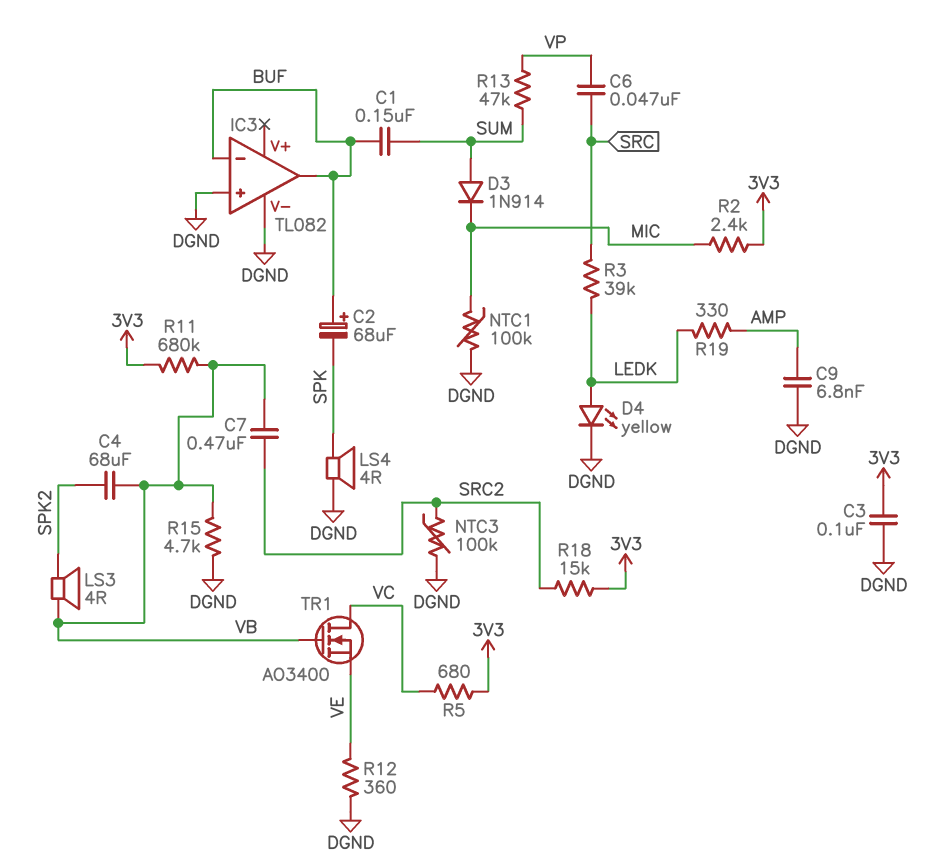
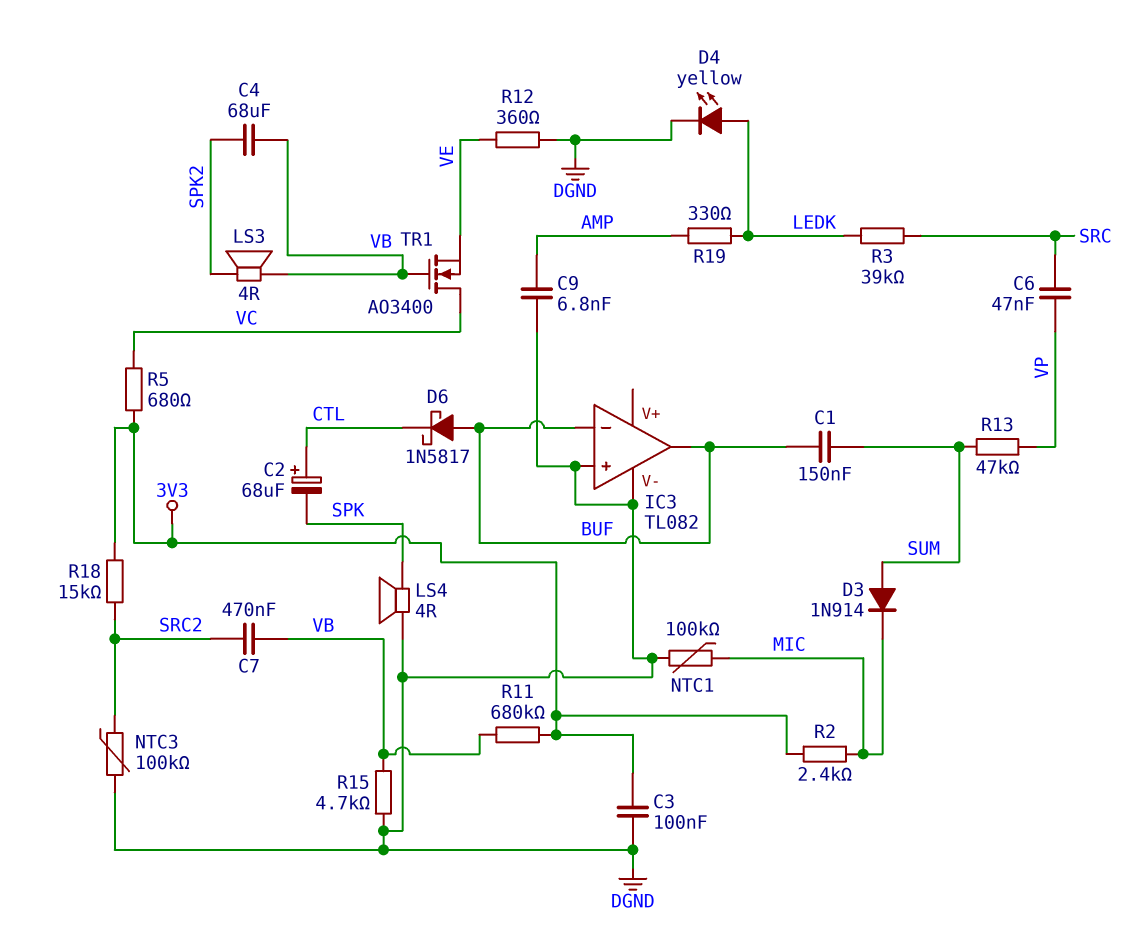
C2: 68uF (plus BUF, minus SPK) -> 68uF (plus CTL, minus SPK)
D6: none -> schottky 1N5817 (A BUF, K CTL)

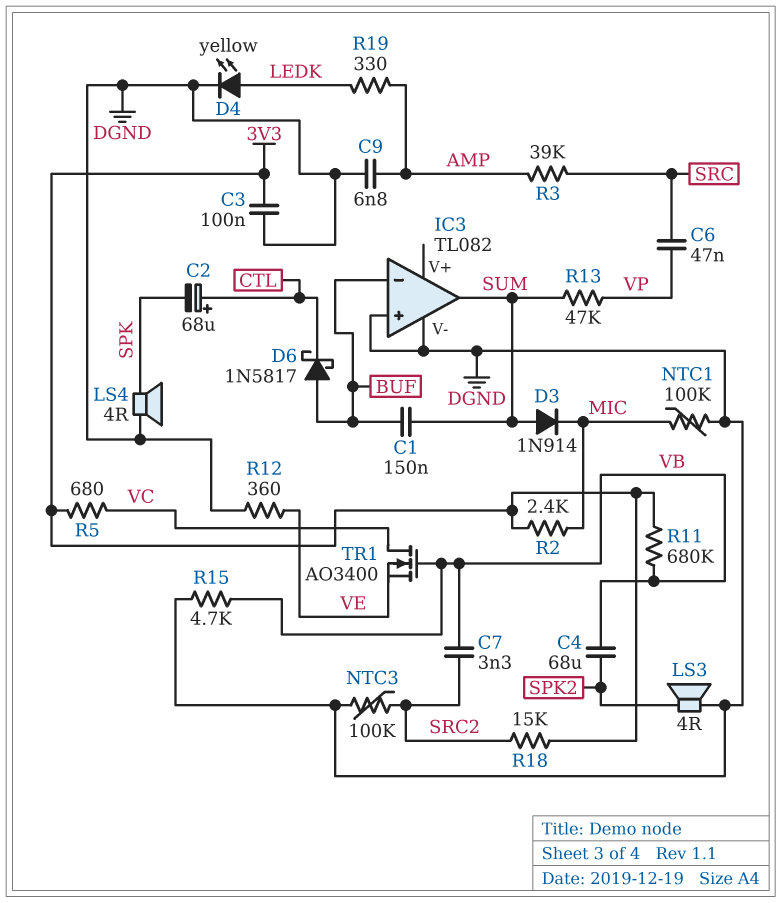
C7: 470nF (SRC2, VB) -> 3.3nF (SRC2, VB)
IC3 pin out: BUF -> SUM
LS3: speaker 4R (SPK2, VB) -> speaker 4R (DGND, SPK2)
R3: 39k (LEDK, SRC) -> 39k (AMP, SRC)

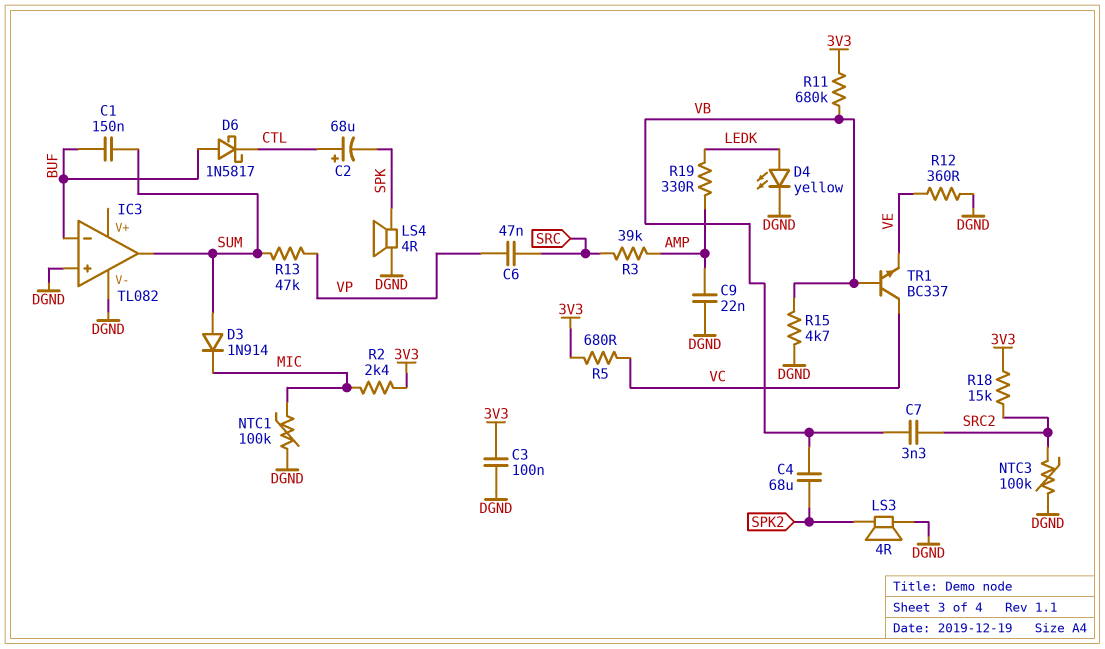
C9: 6.8nF (AMP, DGND) -> 22nF (AMP, DGND)
TR1: NMOS AO3400 (G VB, D VC, S VE) -> NPN BC337 (B VB, C VC, E VE)

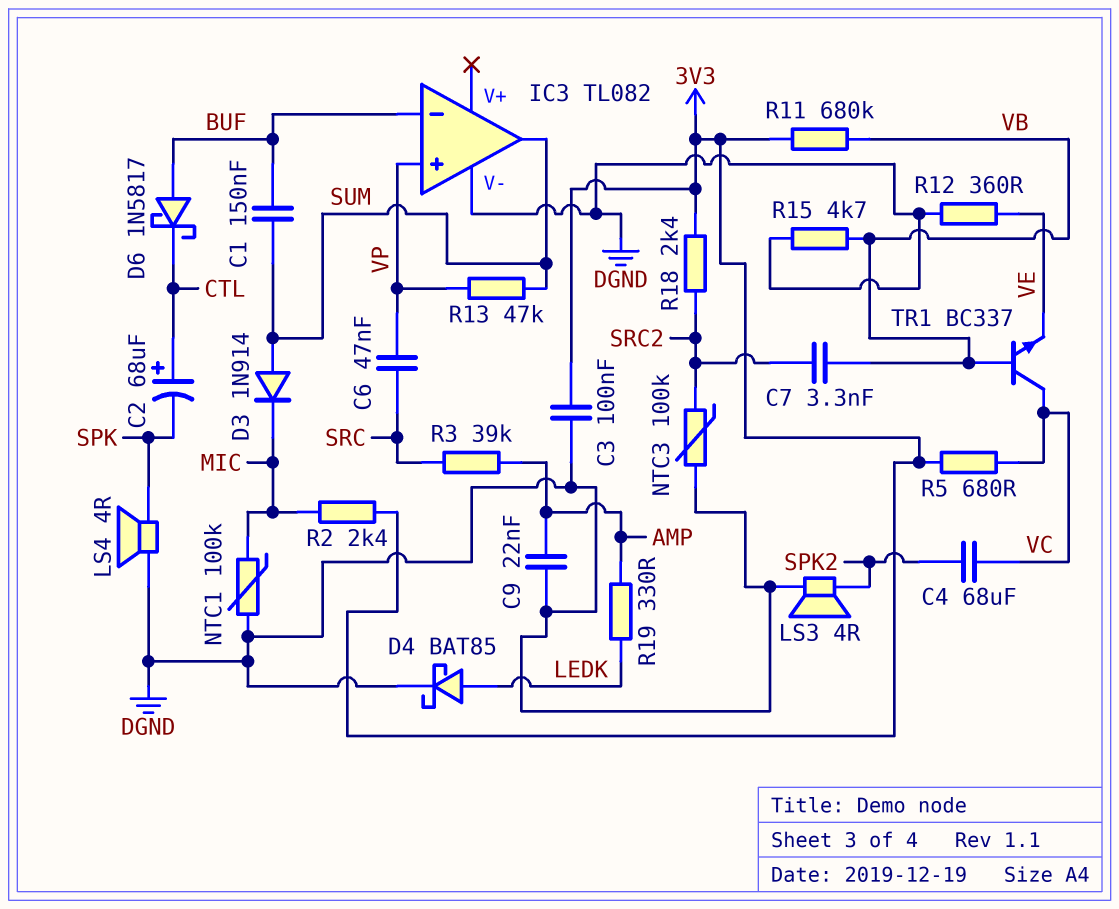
C4: 68uF (SPK2, VB) -> 68uF (SPK2, VC)
D4: LED yellow (A LEDK, K DGND) -> schottky BAT85 (A LEDK, K DGND)
IC3 pin in+: DGND -> VP
R18: 15k (3V3, SRC2) -> 2.4k (3V3, SRC2)

